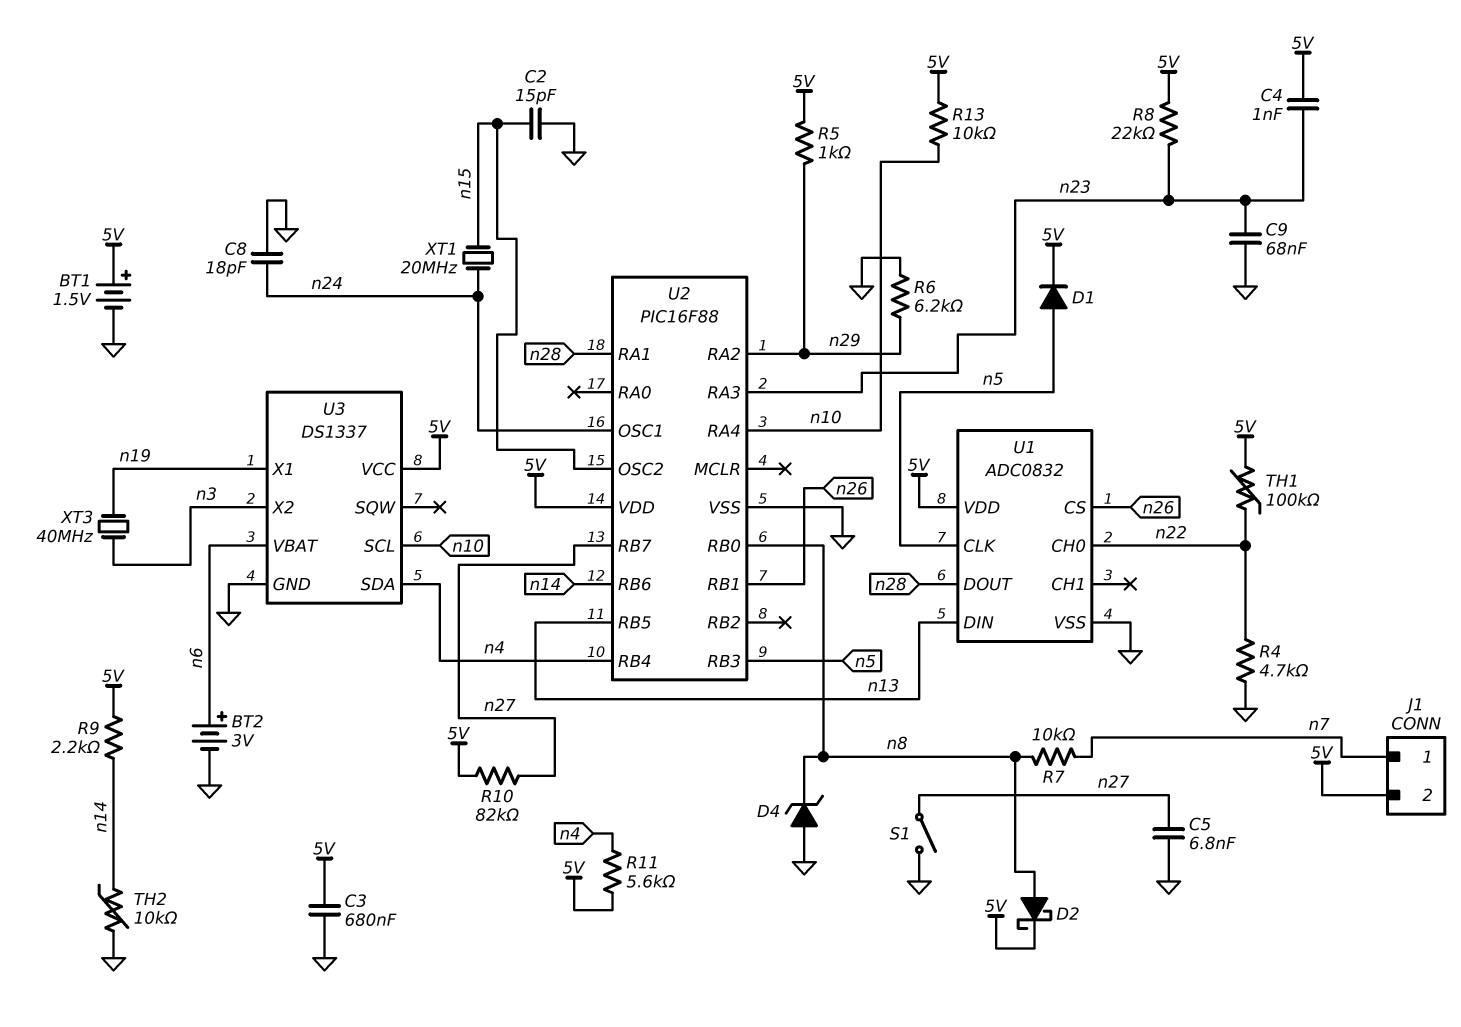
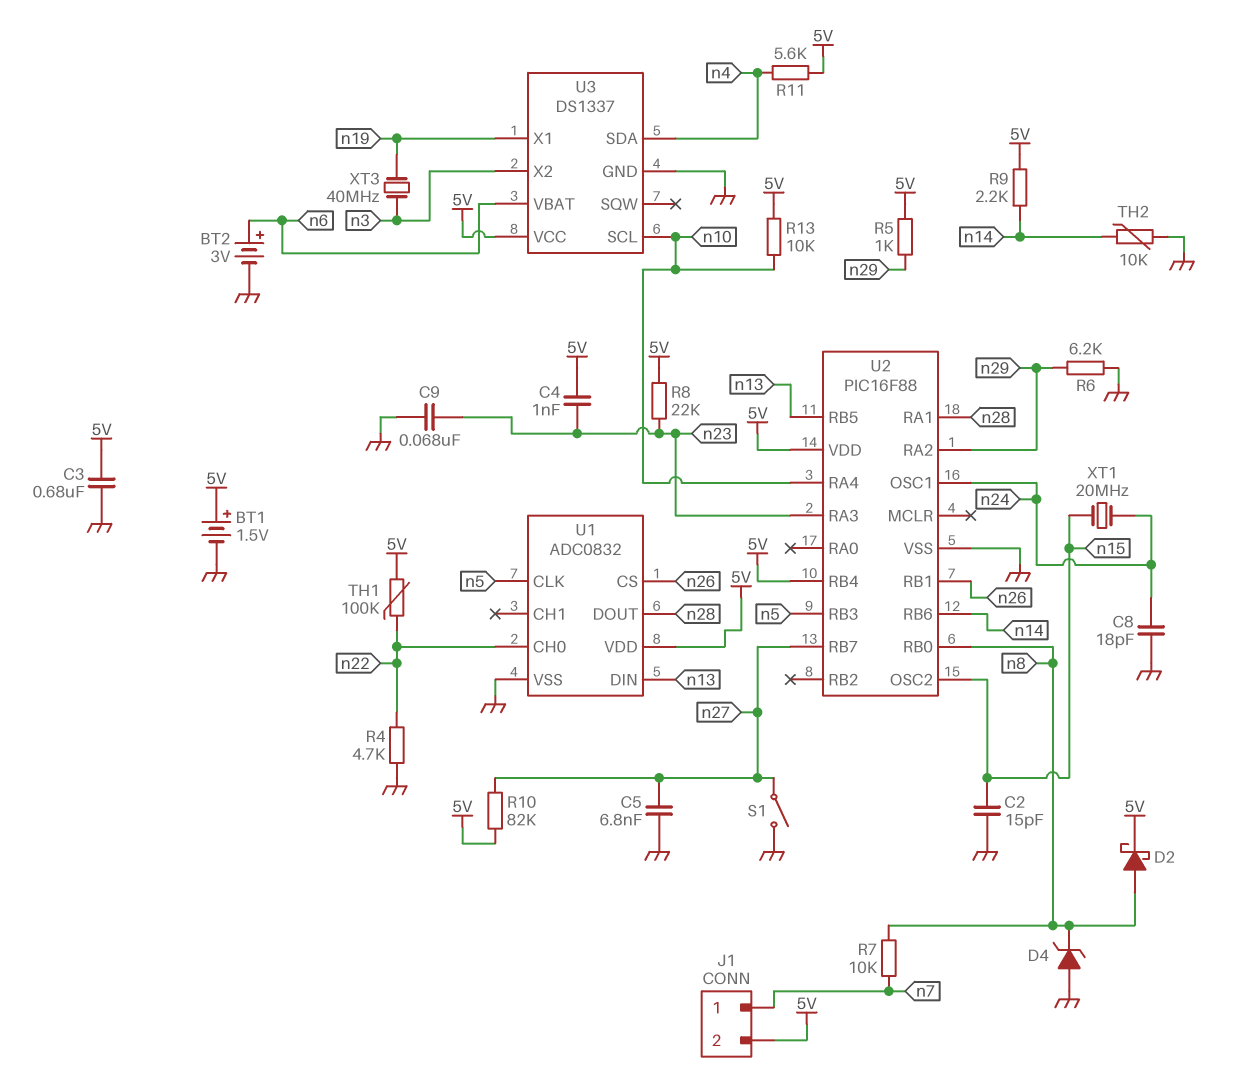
D1: diode (A n5, K 5V) -> none
U2 pin RB4: n4 -> 5V

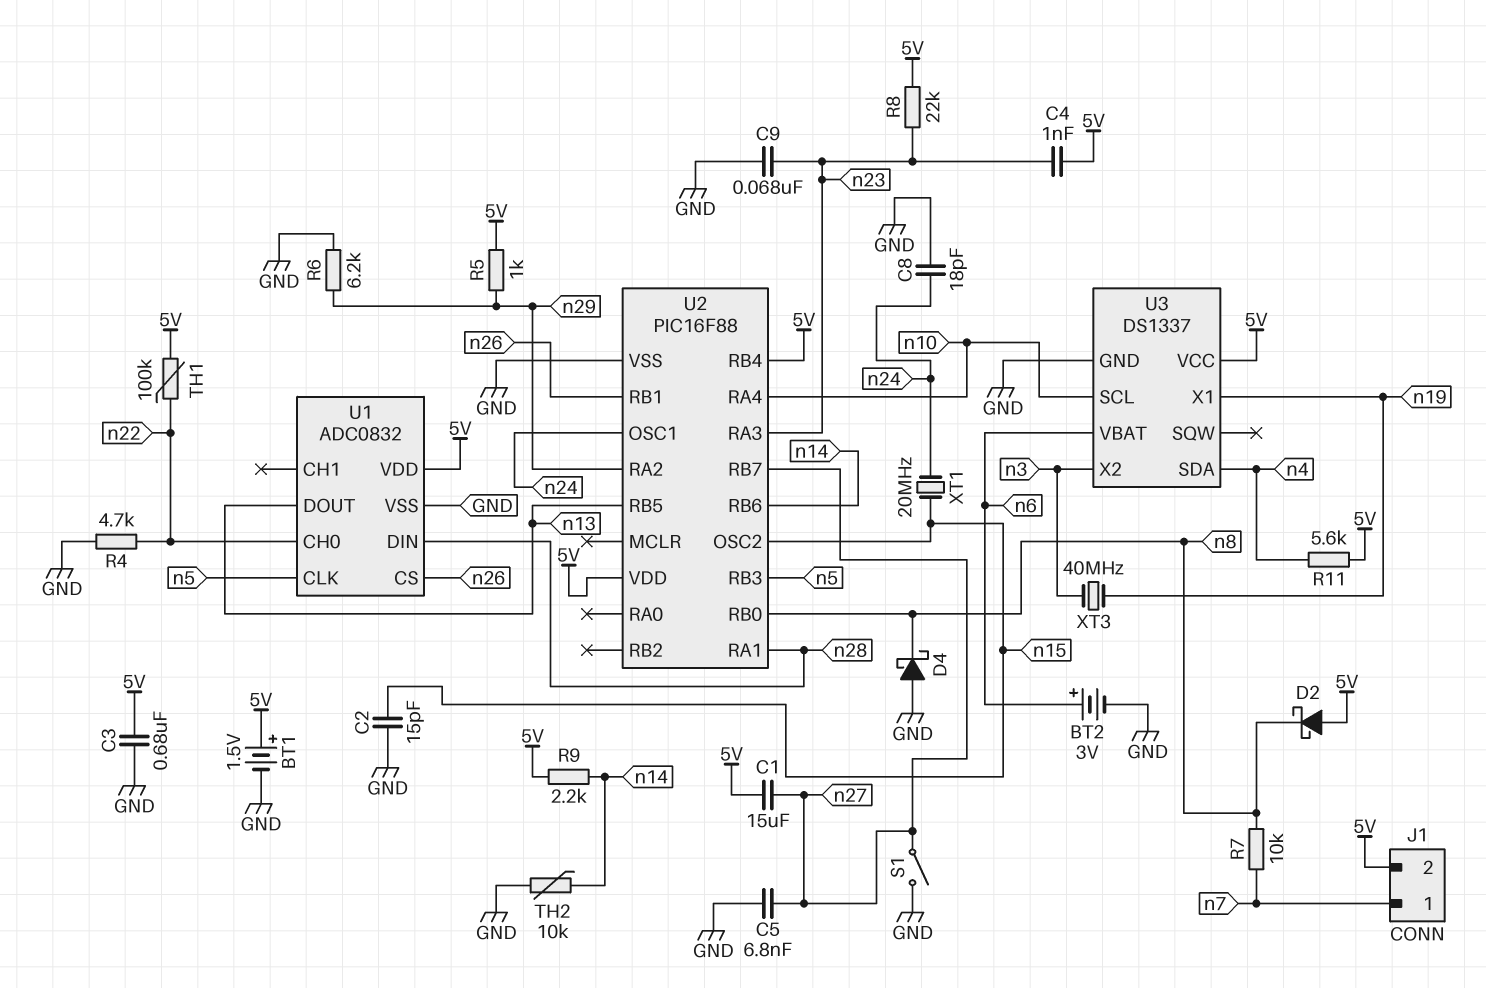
C1: none -> 15uF (5V, n27)
D2: schottky (A n8, K 5V) -> schottky (A 5V, K n8)
D4: zener (A GND, K n8) -> schottky (A GND, K n8)
R10: 82k (5V, n27) -> none
R13: 10k (5V, n10) -> none
U1 pin DIN: n13 -> n28
U1 pin DOUT: n28 -> n13

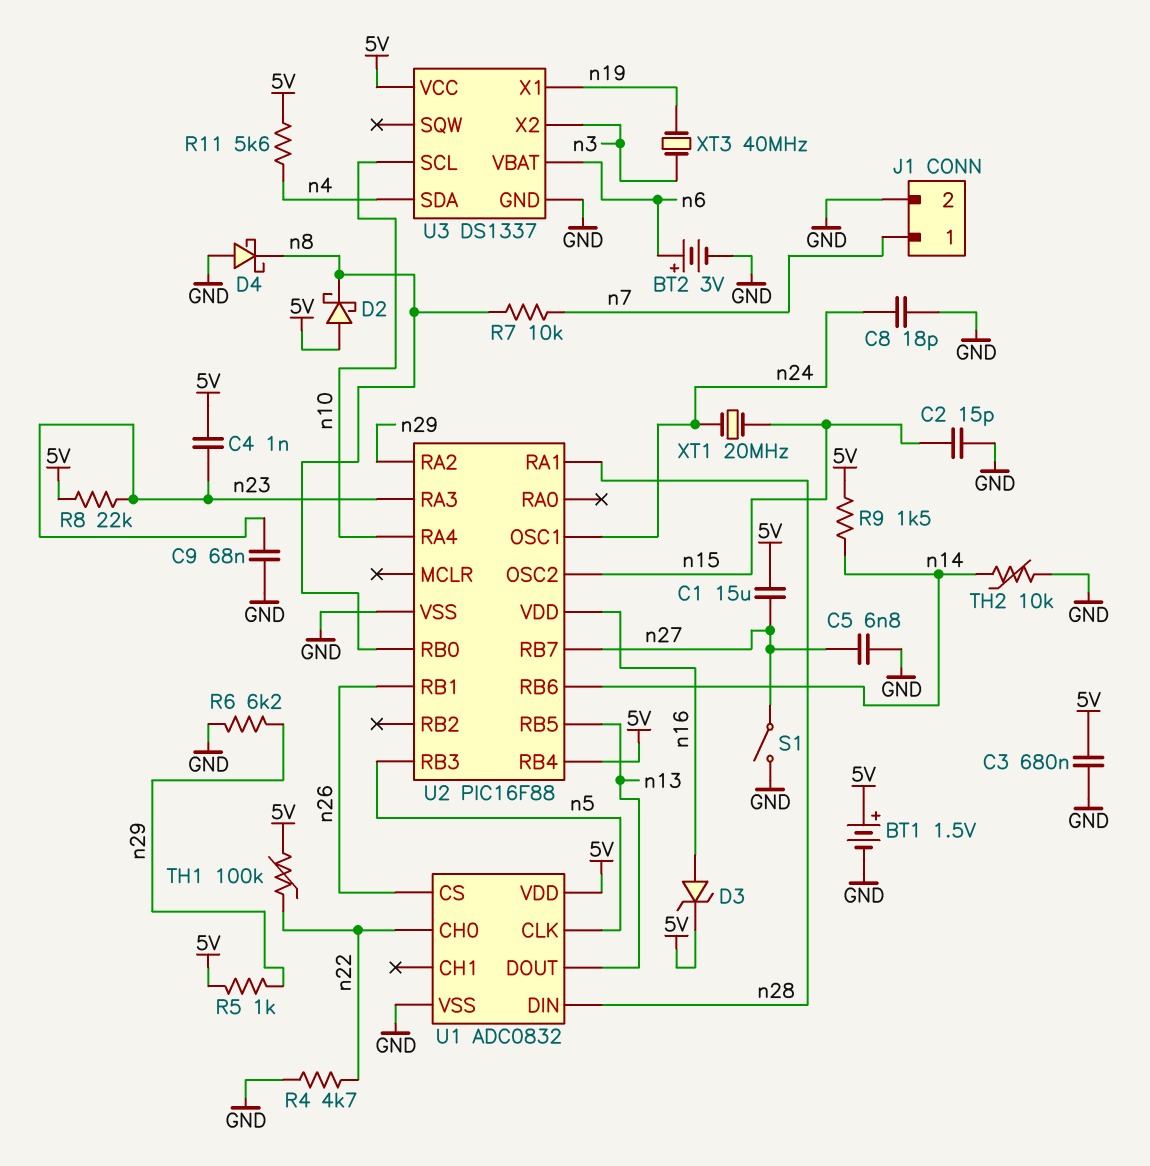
D3: none -> zener (A n16, K 5V)
J1 pin 2: 5V -> GND
R9: 2.2k (5V, n14) -> 1.5k (5V, n14)
U2 pin VDD: 5V -> n16

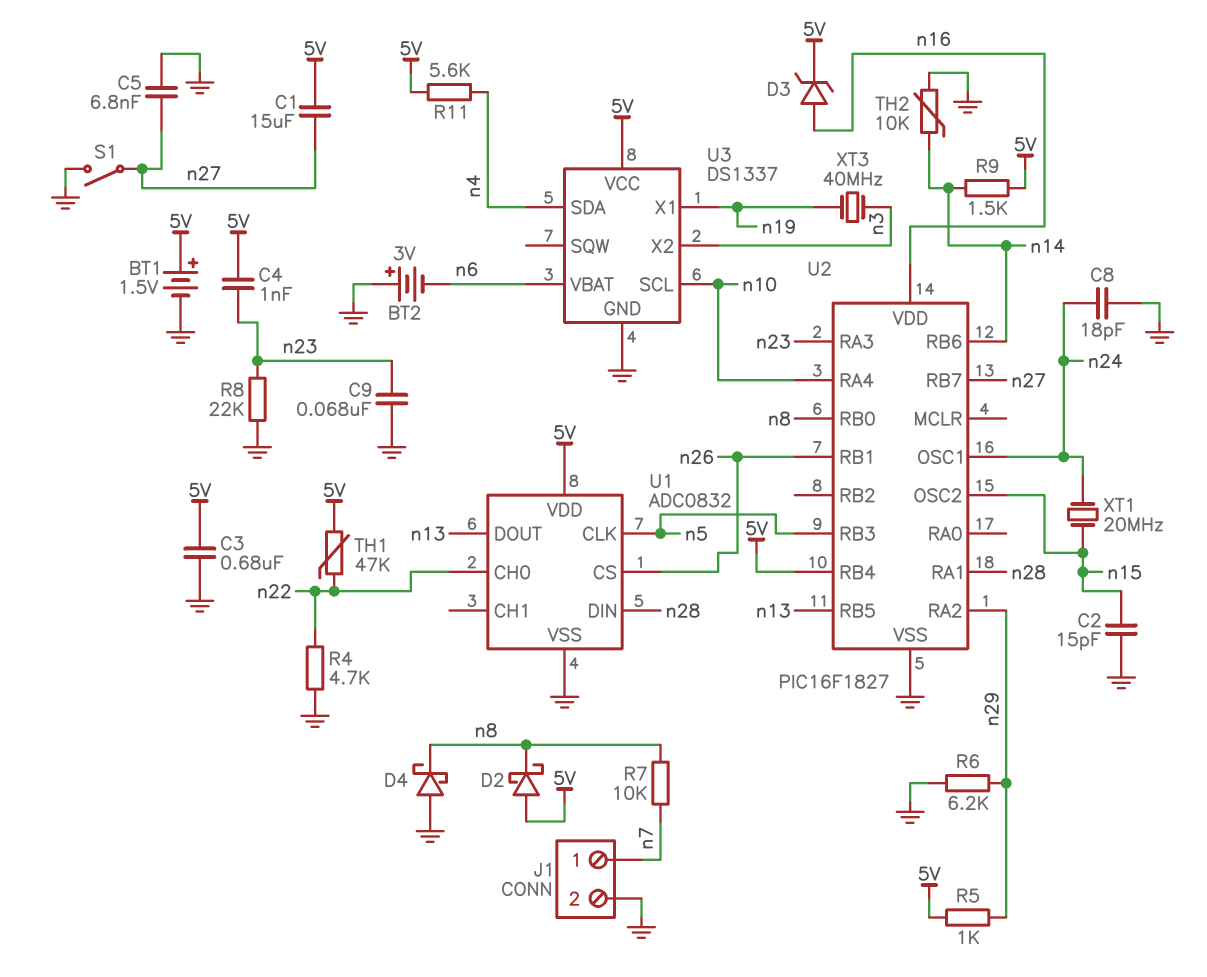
BT2: 3V (plus n6, minus GND) -> 3V (plus GND, minus n6)
R8: 22k (5V, n23) -> 22k (GND, n23)
TH1: 100k (5V, n22) -> 47k (5V, n22)
U2: PIC16F88 -> PIC16F1827

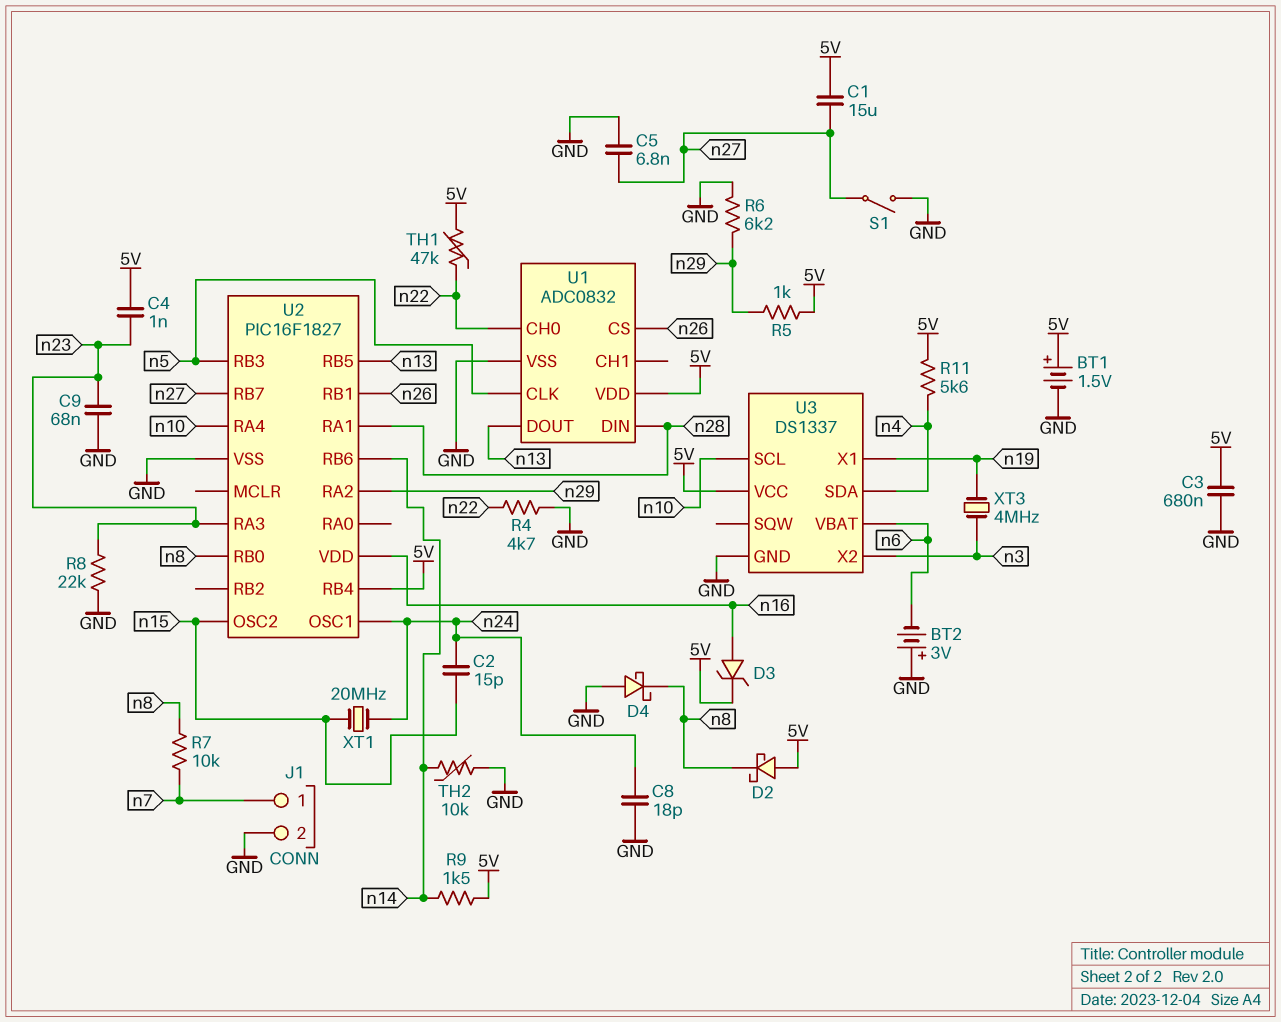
C2: 15pF (GND, n15) -> 15pF (n15, n24)
XT3: 40MHz (n3, n19) -> 4MHz (n3, n19)

